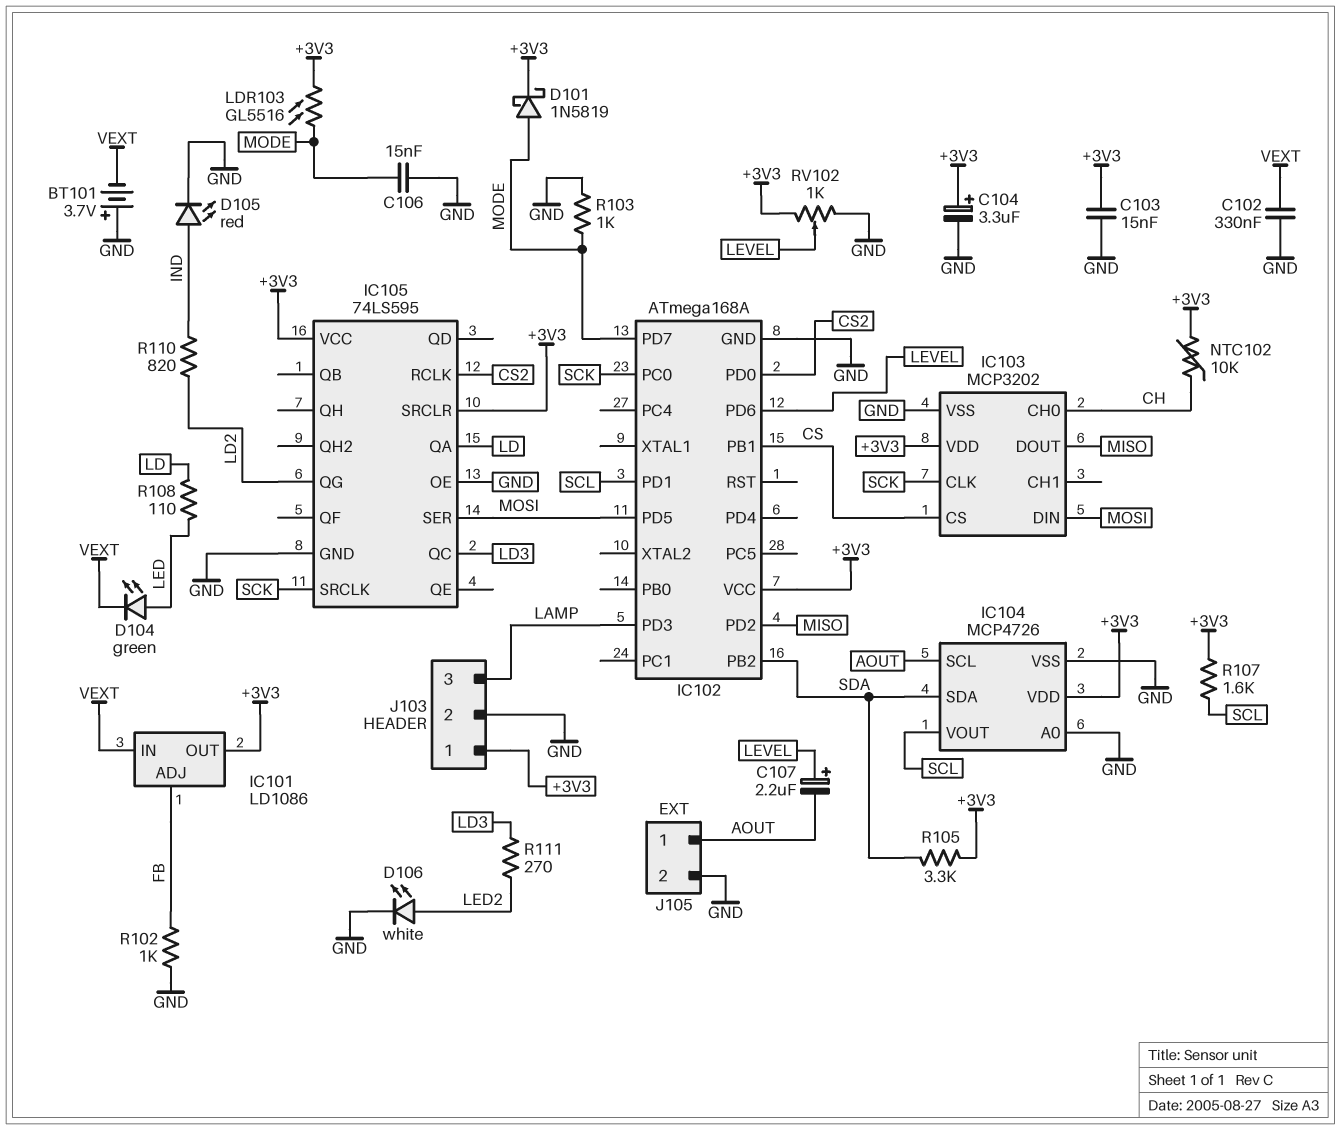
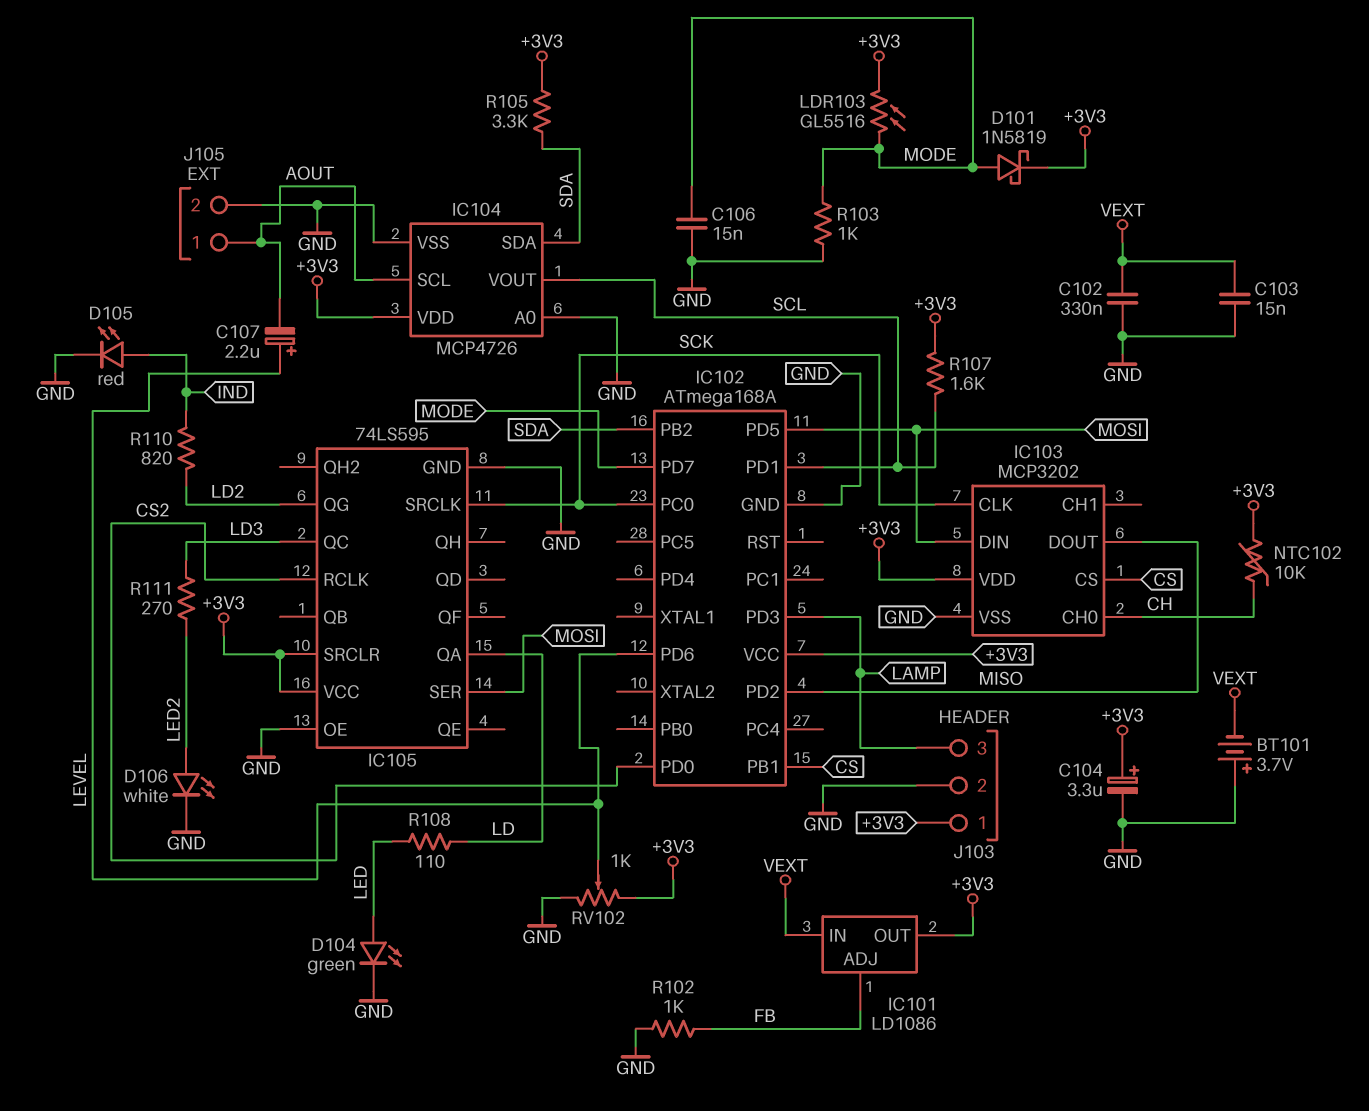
C103: 15nF (+3V3, GND) -> 15nF (GND, VEXT)
D104: LED green (A LED, K VEXT) -> LED green (A LED, K GND)

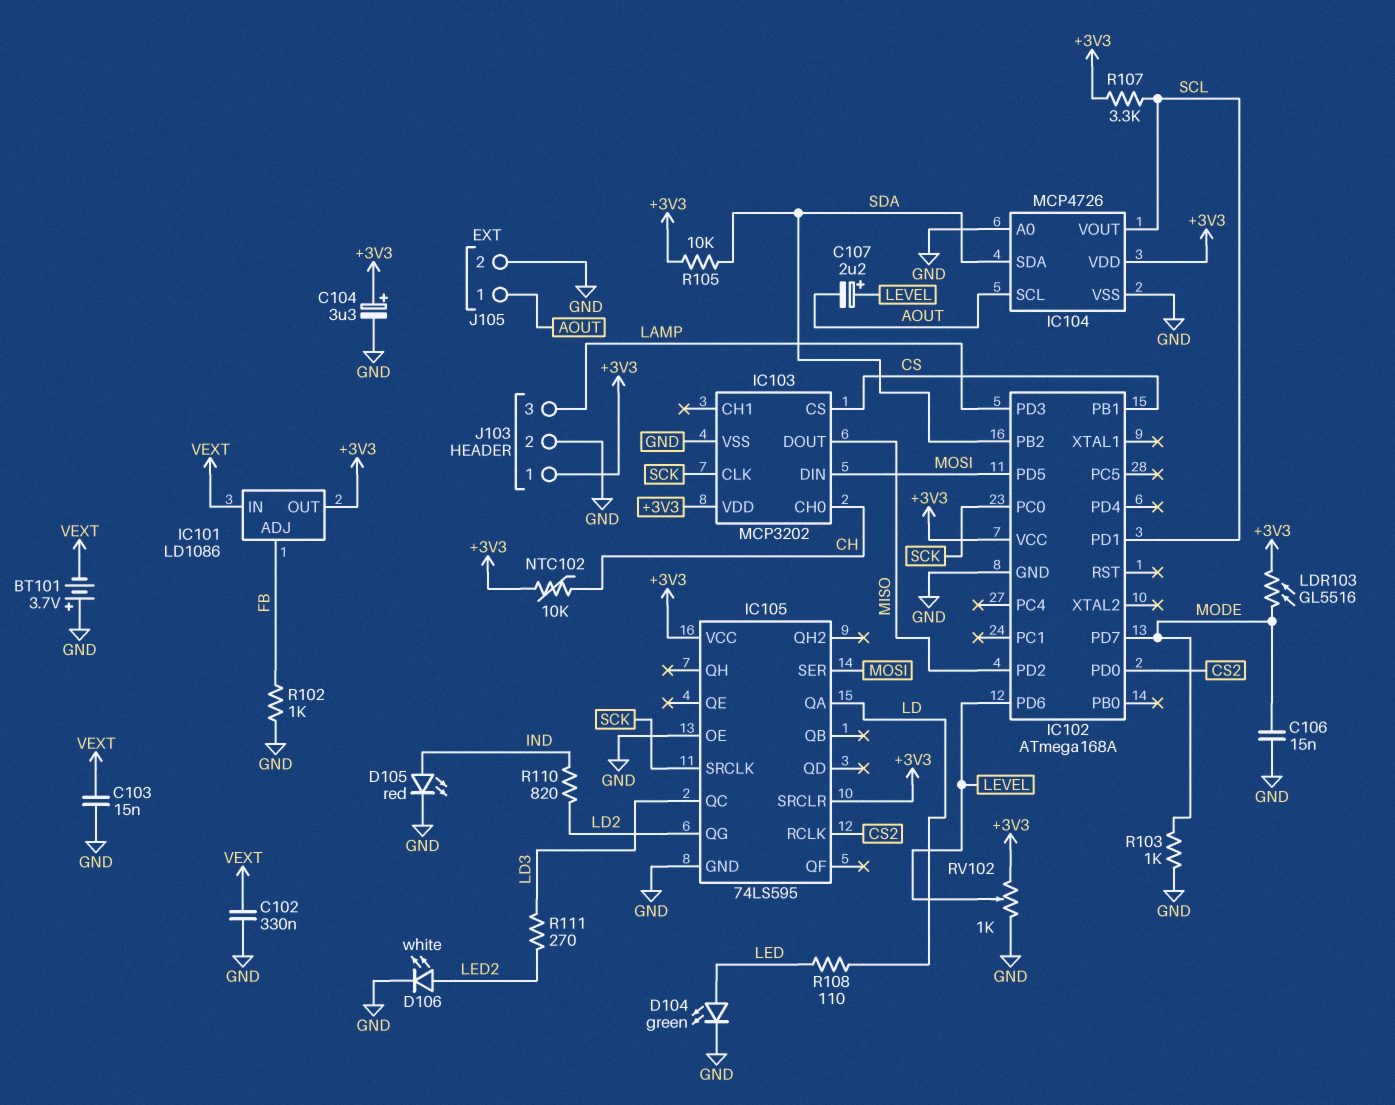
D101: schottky 1N5819 (A MODE, K +3V3) -> none
R105: 3.3k (+3V3, SDA) -> 10k (+3V3, SDA)
R107: 1.6k (+3V3, SCL) -> 3.3k (+3V3, SCL)

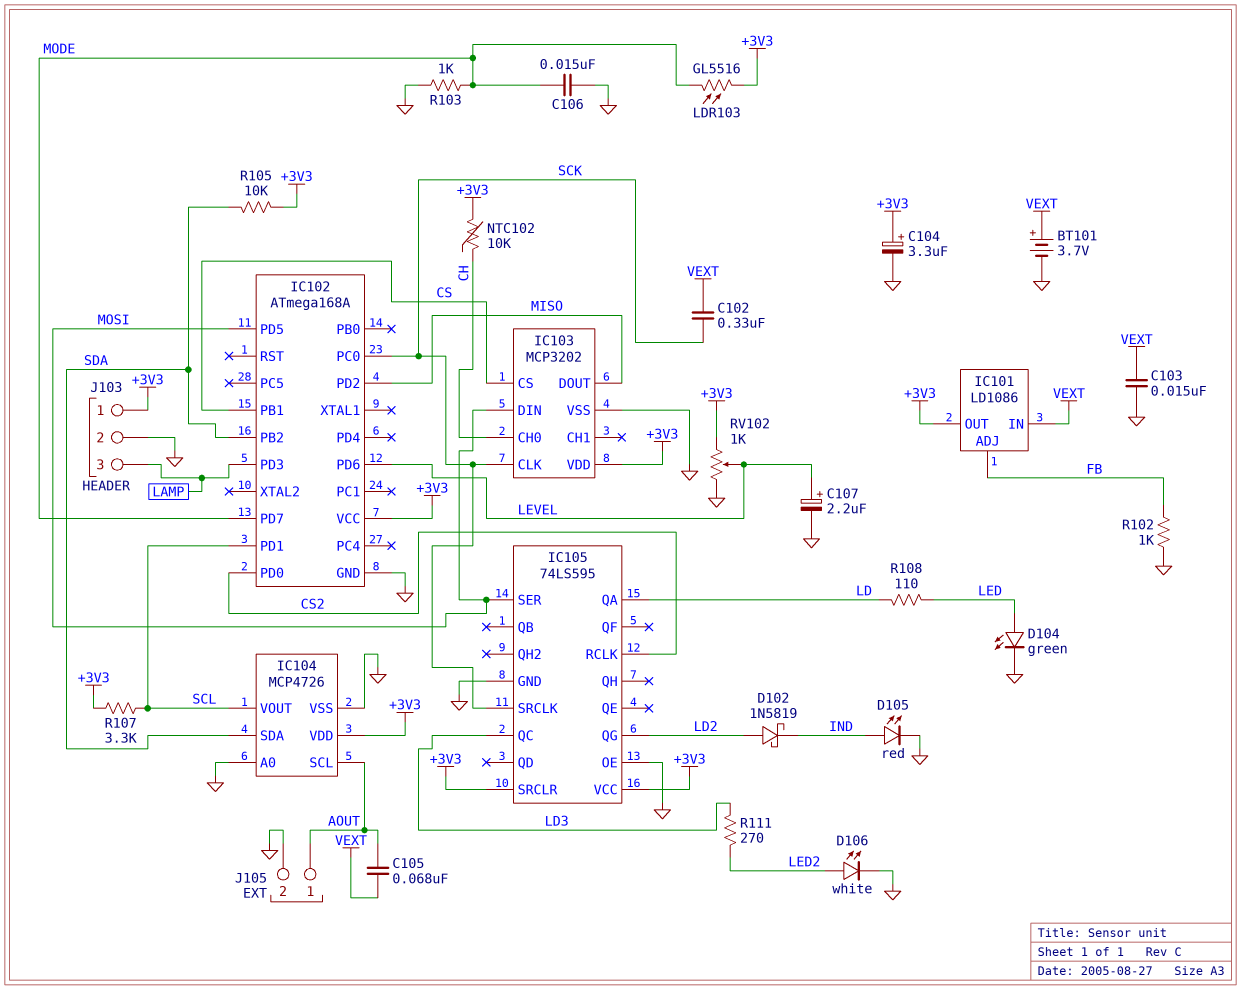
BT101: 3.7V (plus GND, minus VEXT) -> 3.7V (plus VEXT, minus GND)
C102: 330nF (GND, VEXT) -> 330nF (SCK, VEXT)
C105: none -> 68nF (AOUT, VEXT)
C107: 2.2uF (plus LEVEL, minus AOUT) -> 2.2uF (plus LEVEL, minus GND)
D102: none -> schottky 1N5819 (A LD2, K IND)
R110: 820 (IND, LD2) -> none

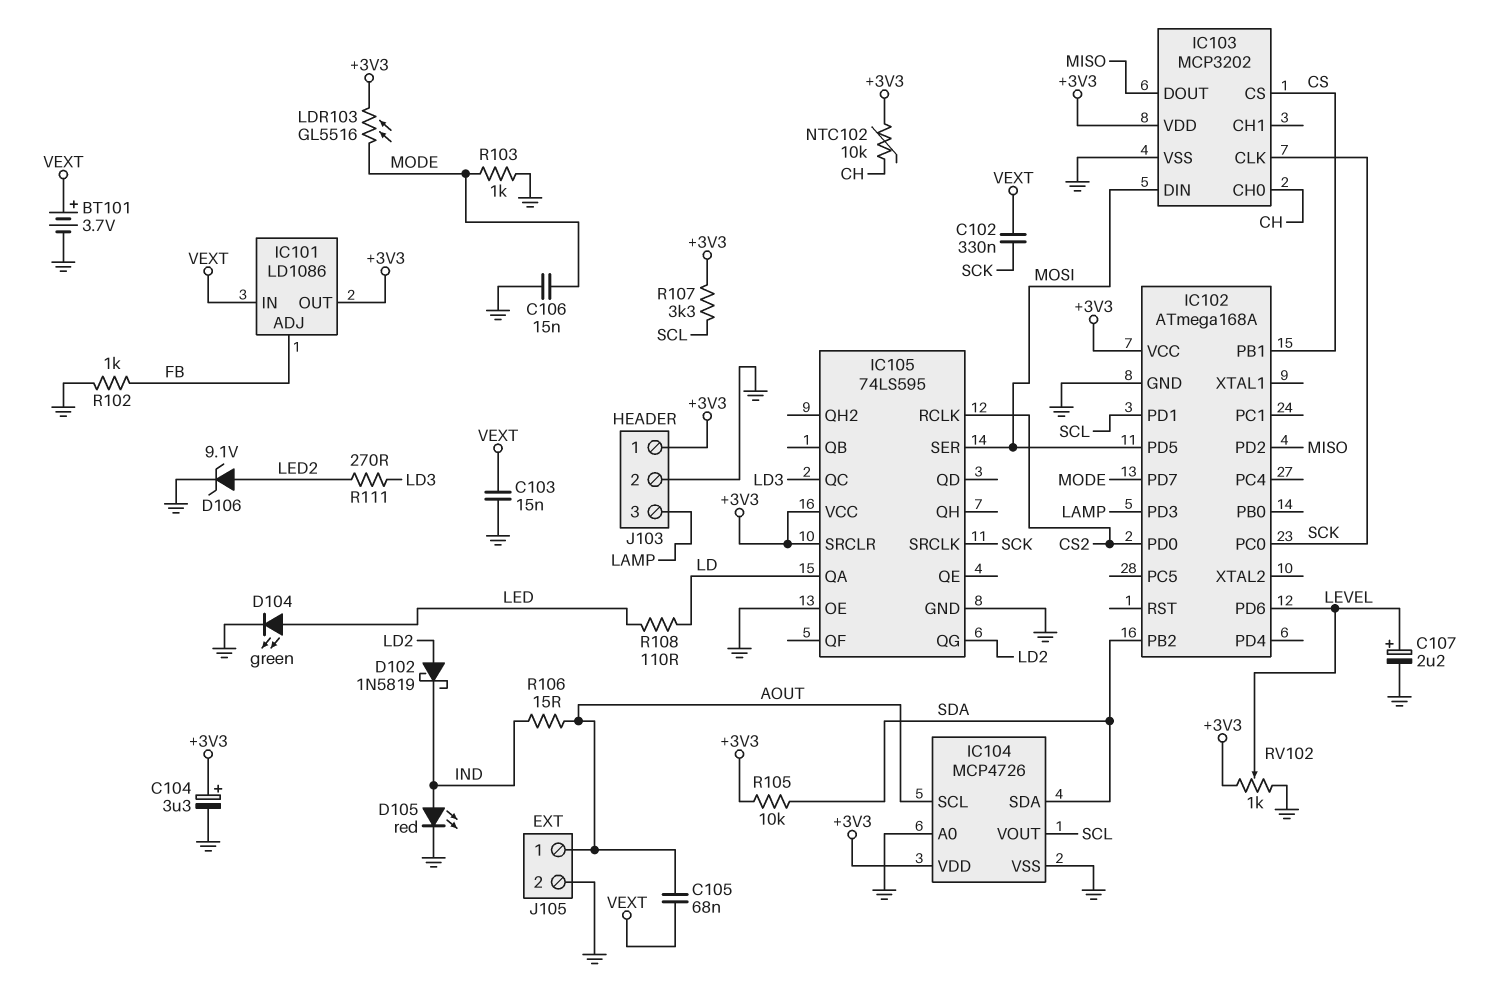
D106: LED white (A LED2, K GND) -> zener 9.1V (A LED2, K GND)
R106: none -> 15 (AOUT, IND)

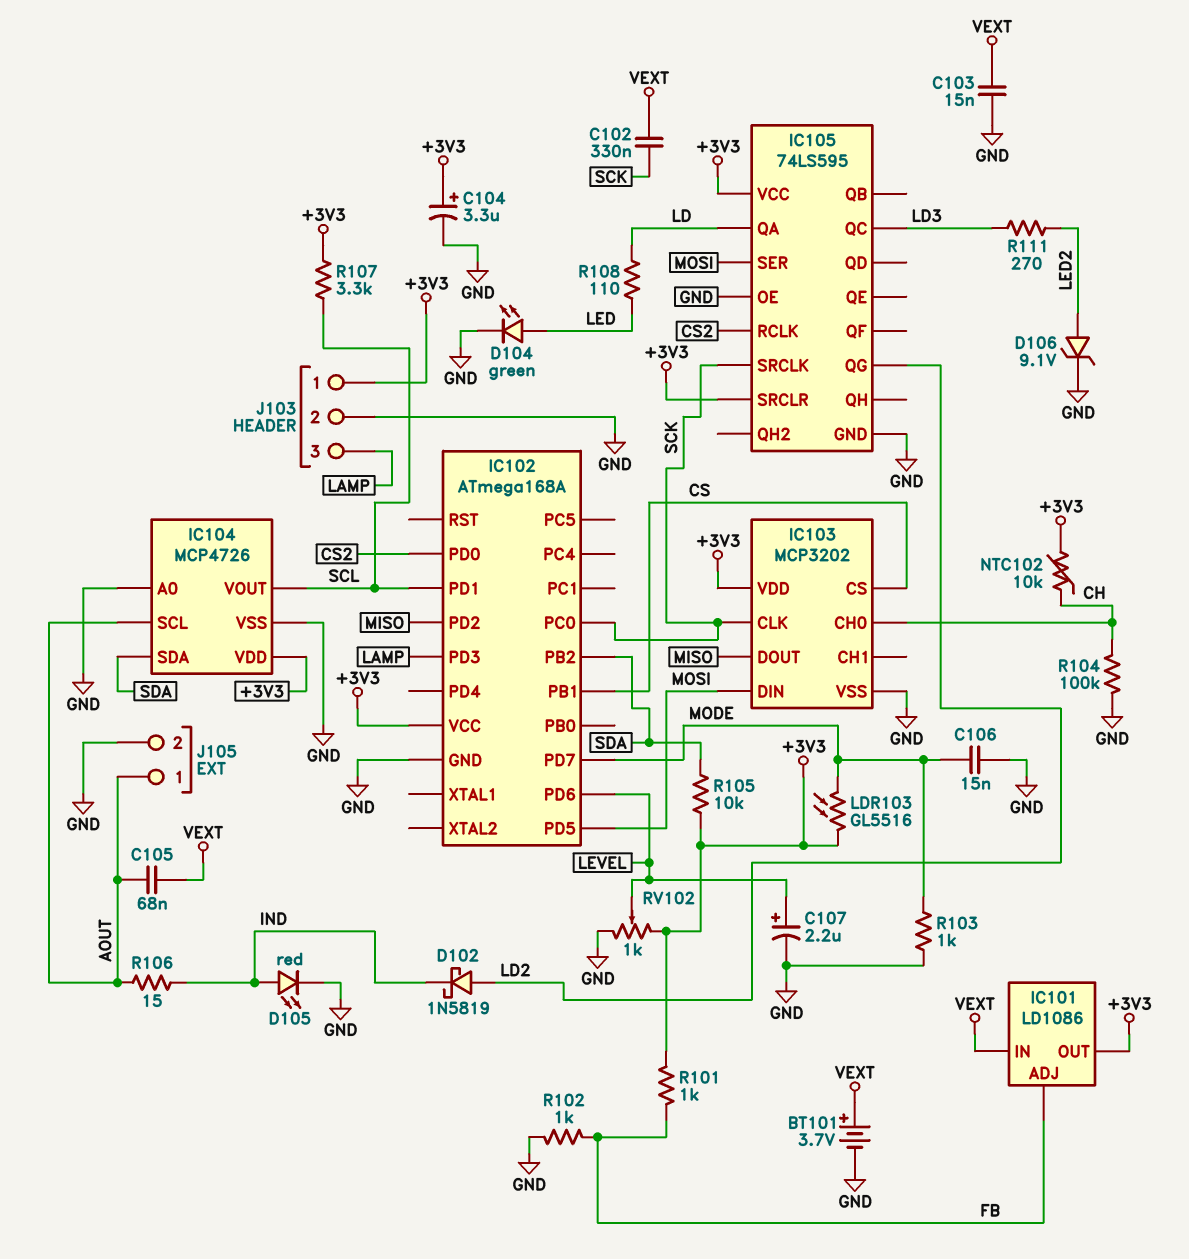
R101: none -> 1k (+3V3, FB)
R104: none -> 100k (CH, GND)

